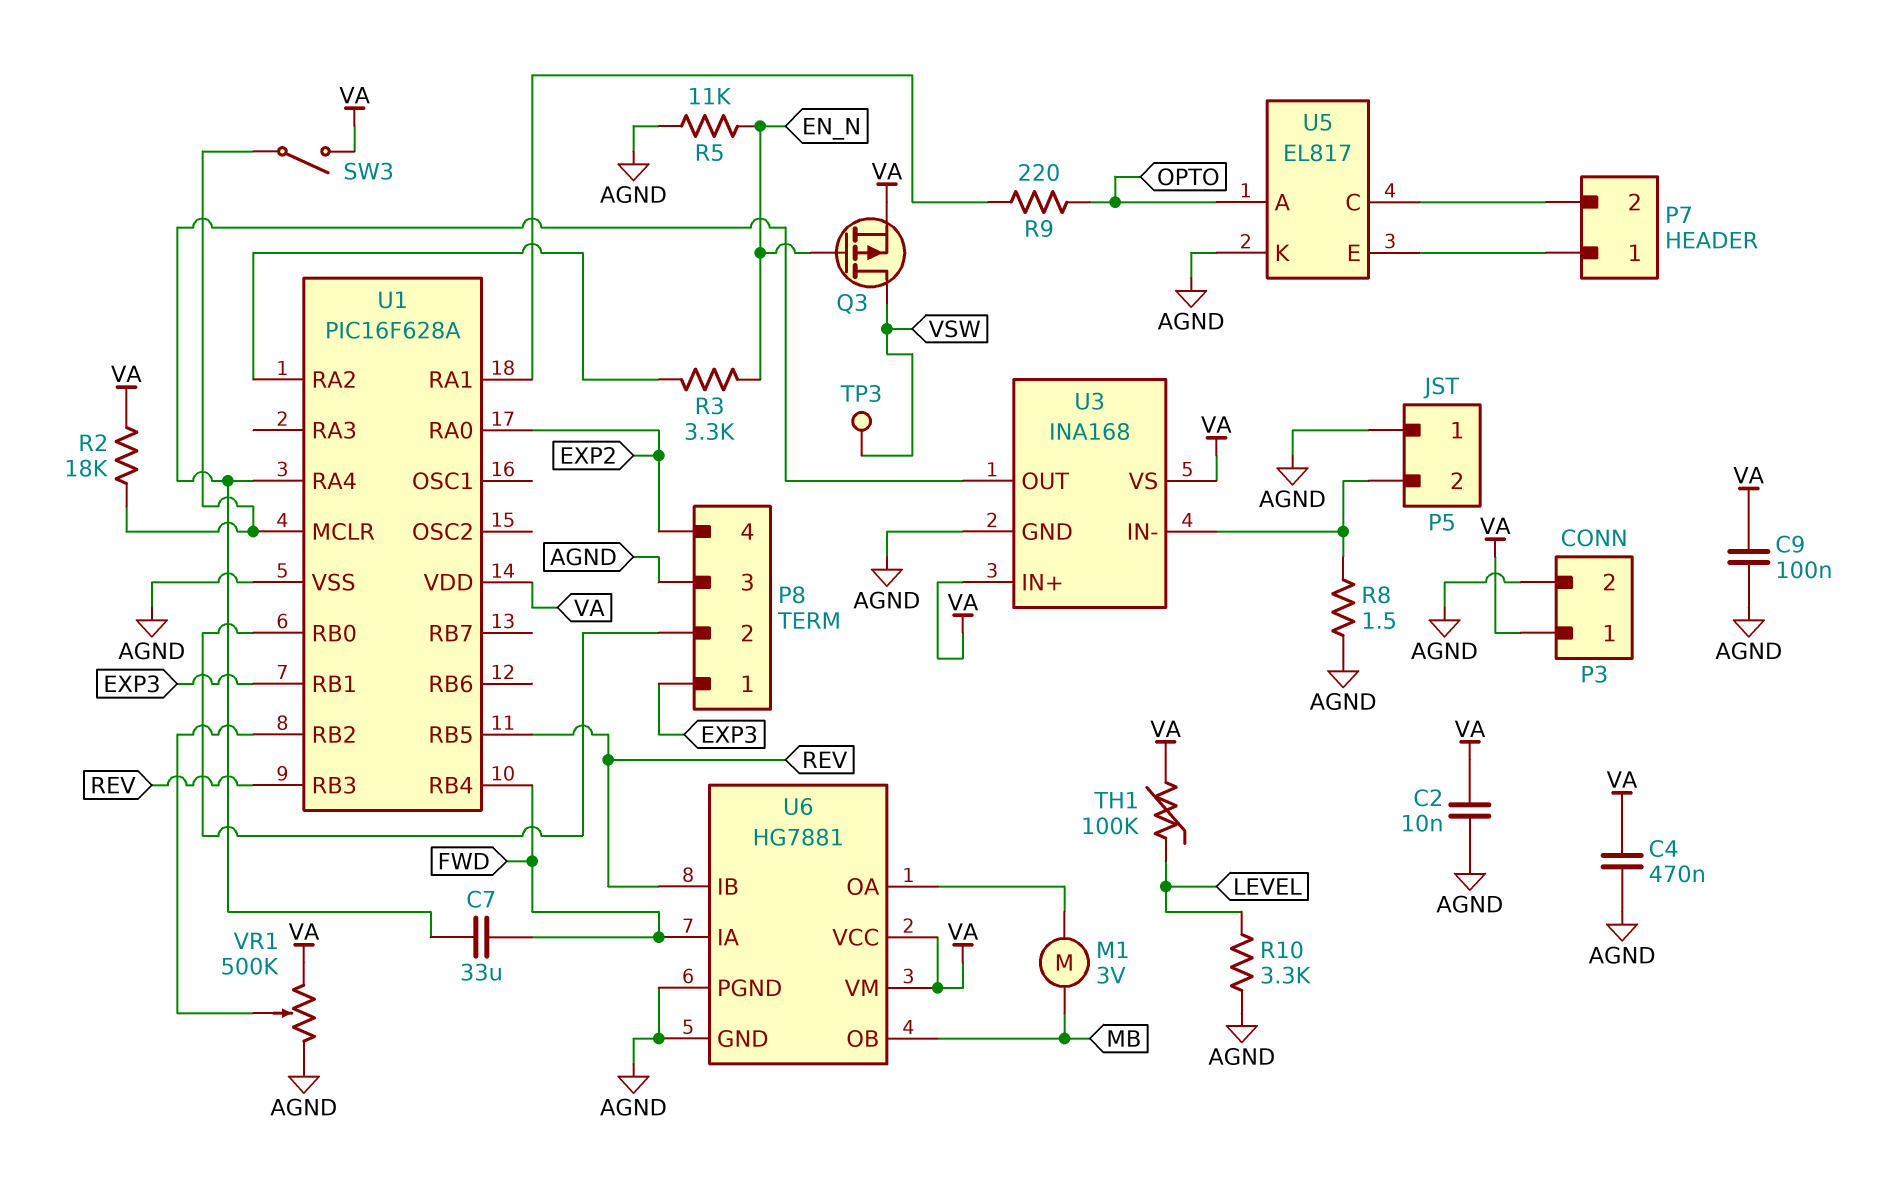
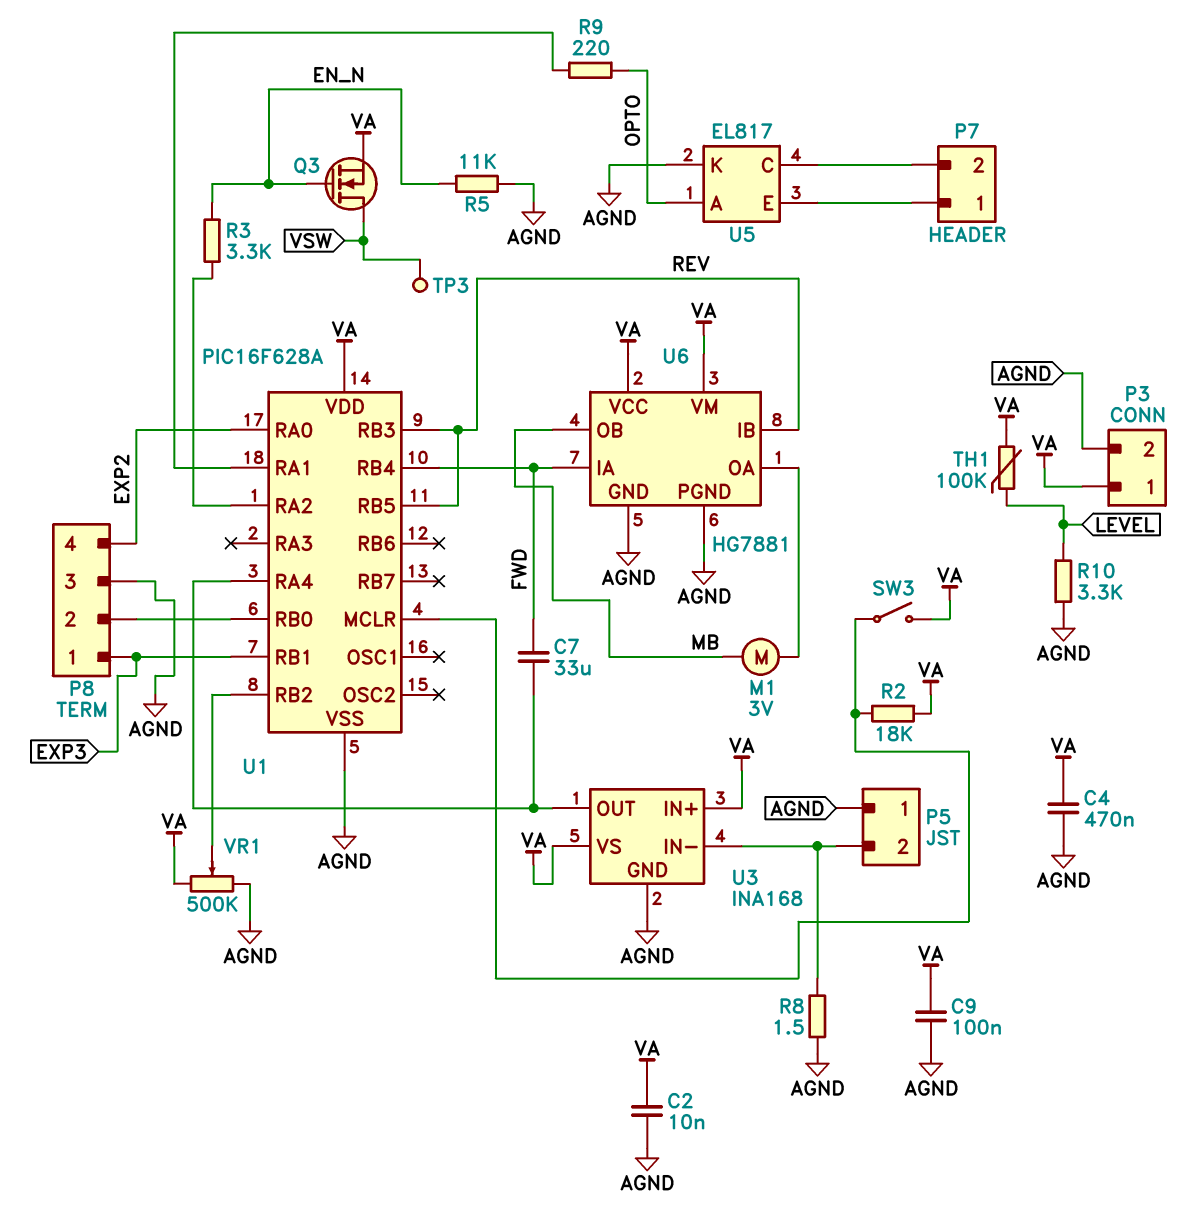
Q3: PMOS (G EN_N, D VSW, S VA) -> NMOS (G EN_N, D VSW, S VA)

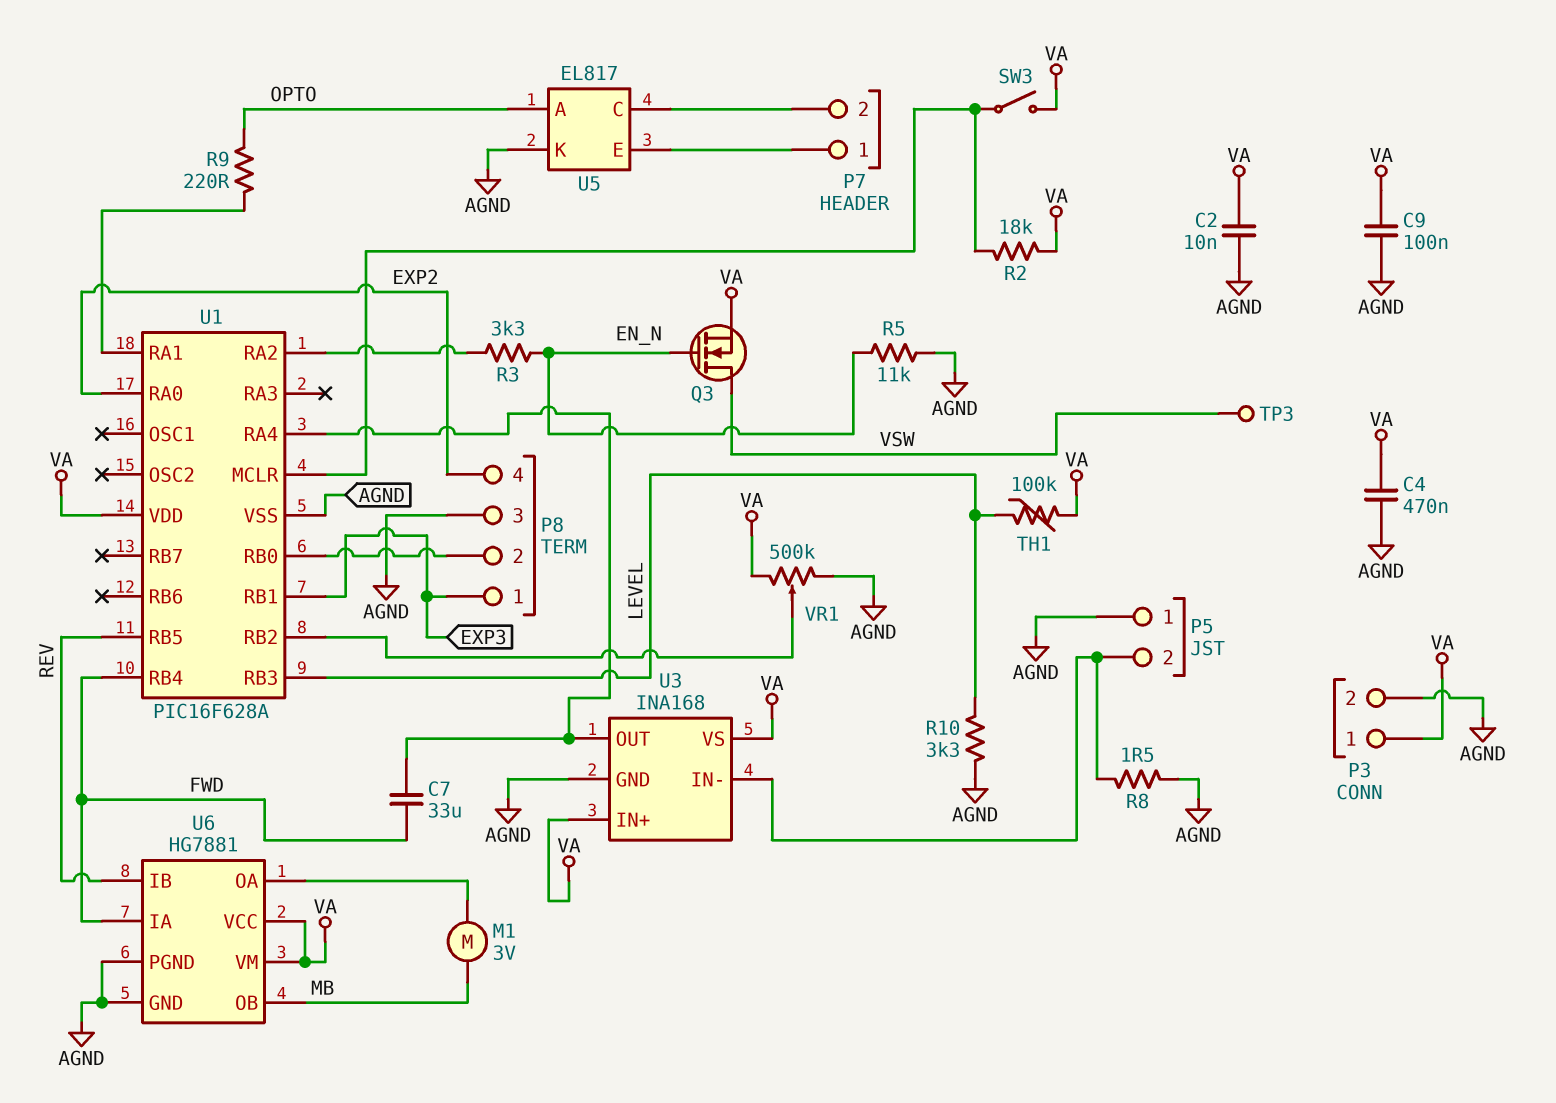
U1 pin RB3: REV -> LEVEL

